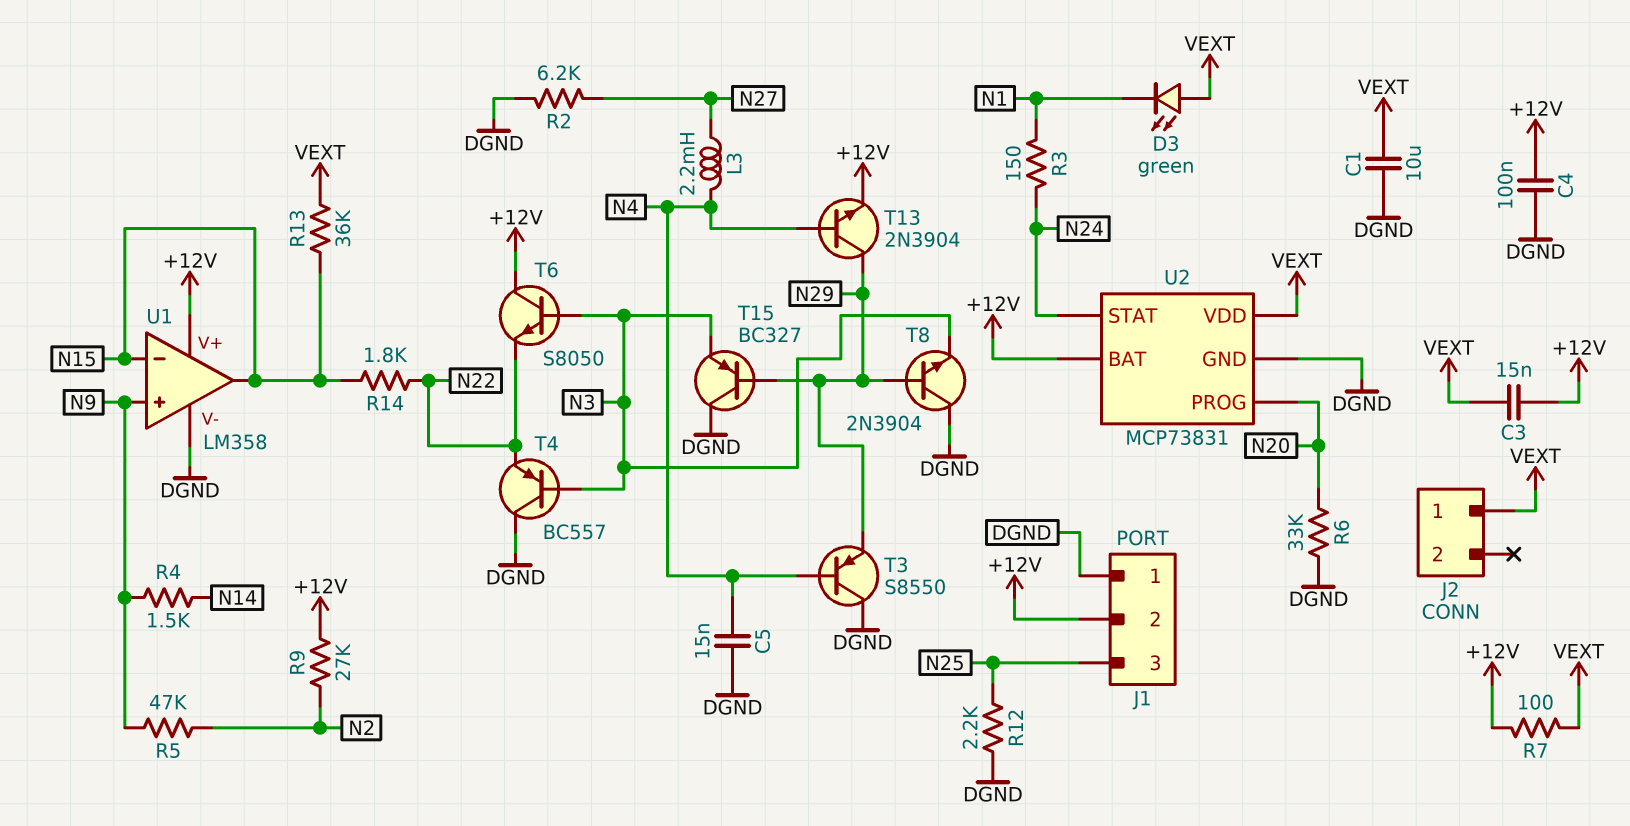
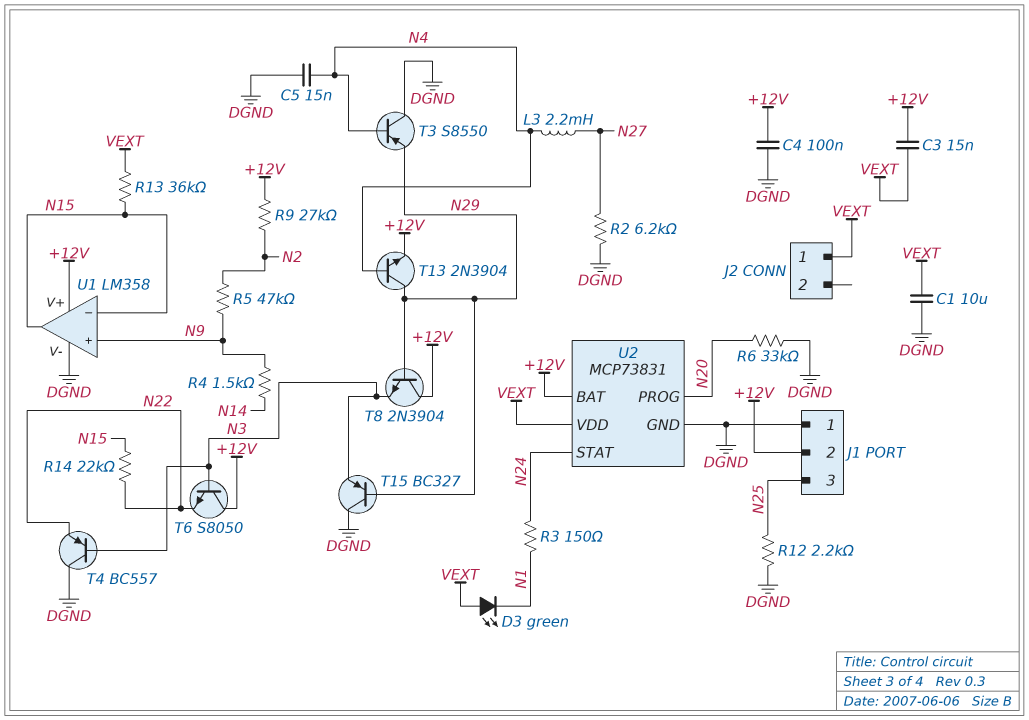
R7: 100 (+12V, VEXT) -> none
R14: 1.8k (N15, N22) -> 22k (N15, N22)
T8: NPN 2N3904 (B N29, C DGND, E N3) -> NPN 2N3904 (B N29, C +12V, E N3)

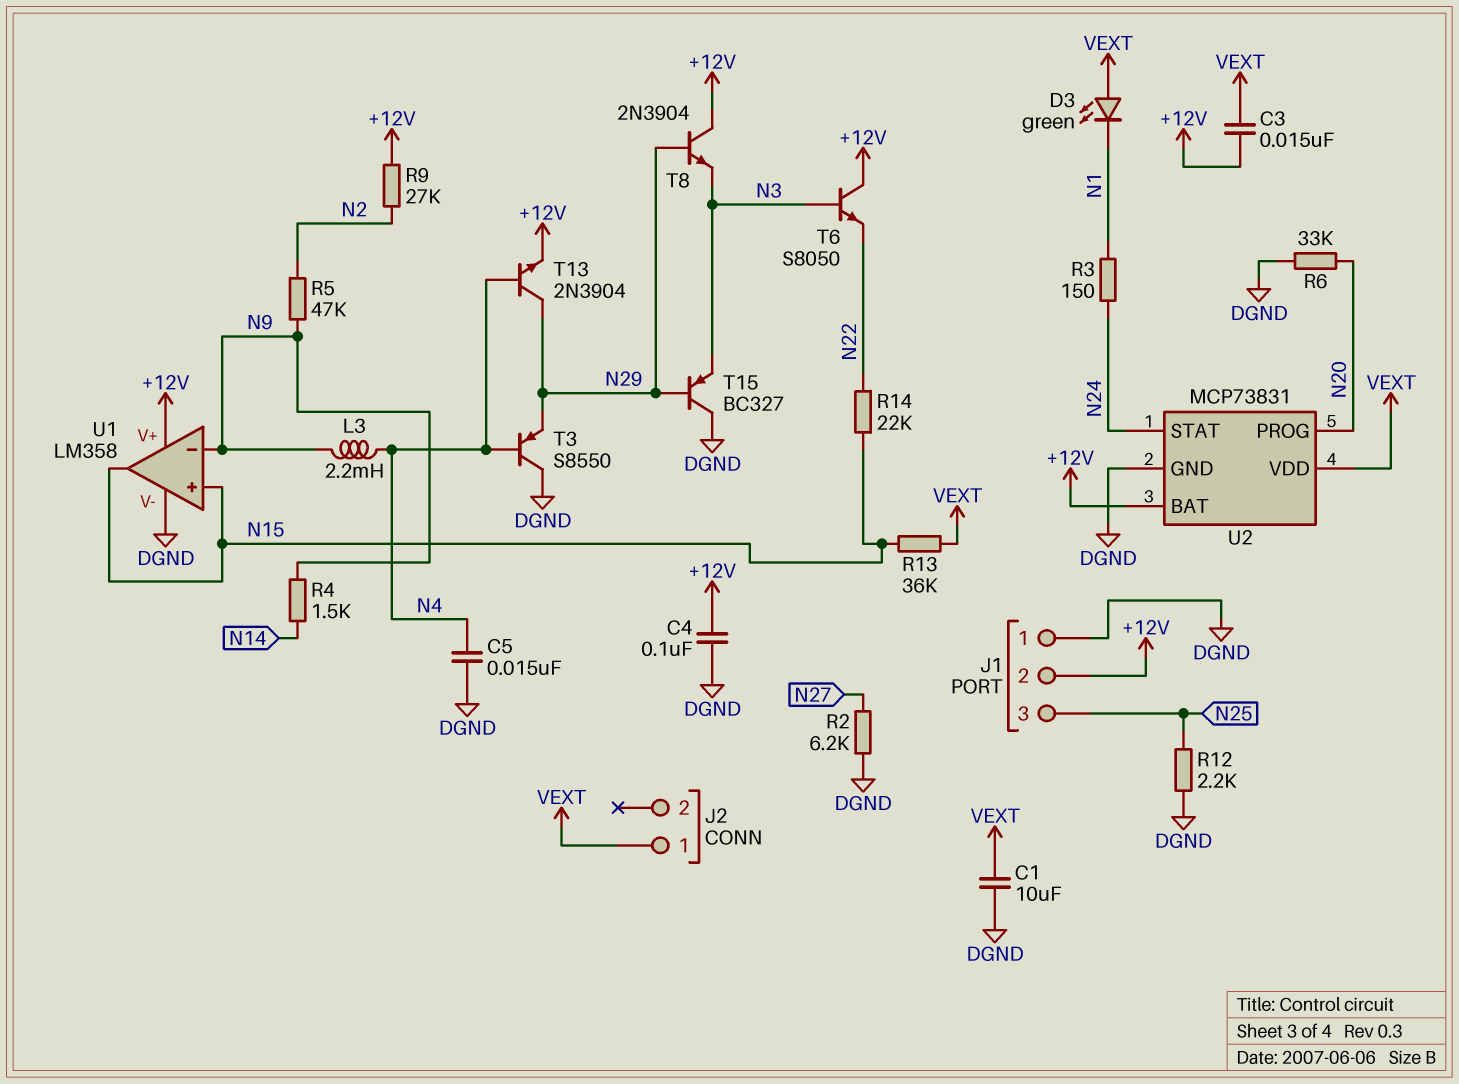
L3: 2.2mH (N4, N27) -> 2.2mH (N4, N9)
T4: PNP BC557 (B N3, C DGND, E N22) -> none
U1 pin in+: N9 -> N15
U1 pin in-: N15 -> N9

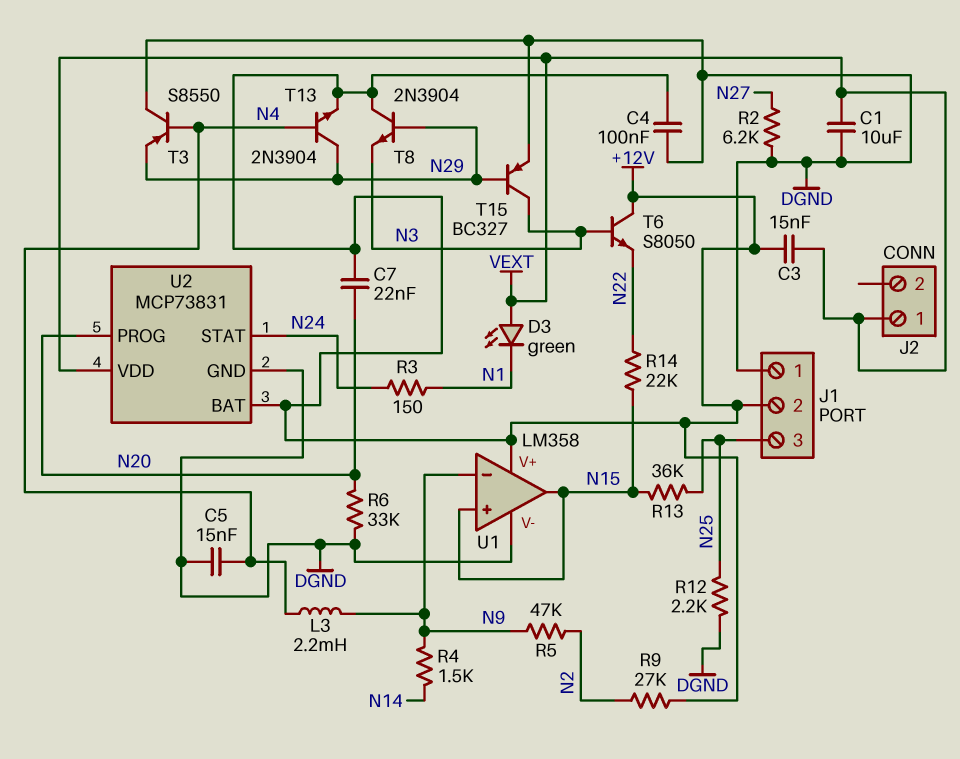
C7: none -> 22nF (+12V, N20)
R13: 36k (N15, VEXT) -> 36k (N15, N25)
T15: PNP BC327 (B N29, C DGND, E N3) -> PNP BC327 (B N29, C N3, E DGND)

